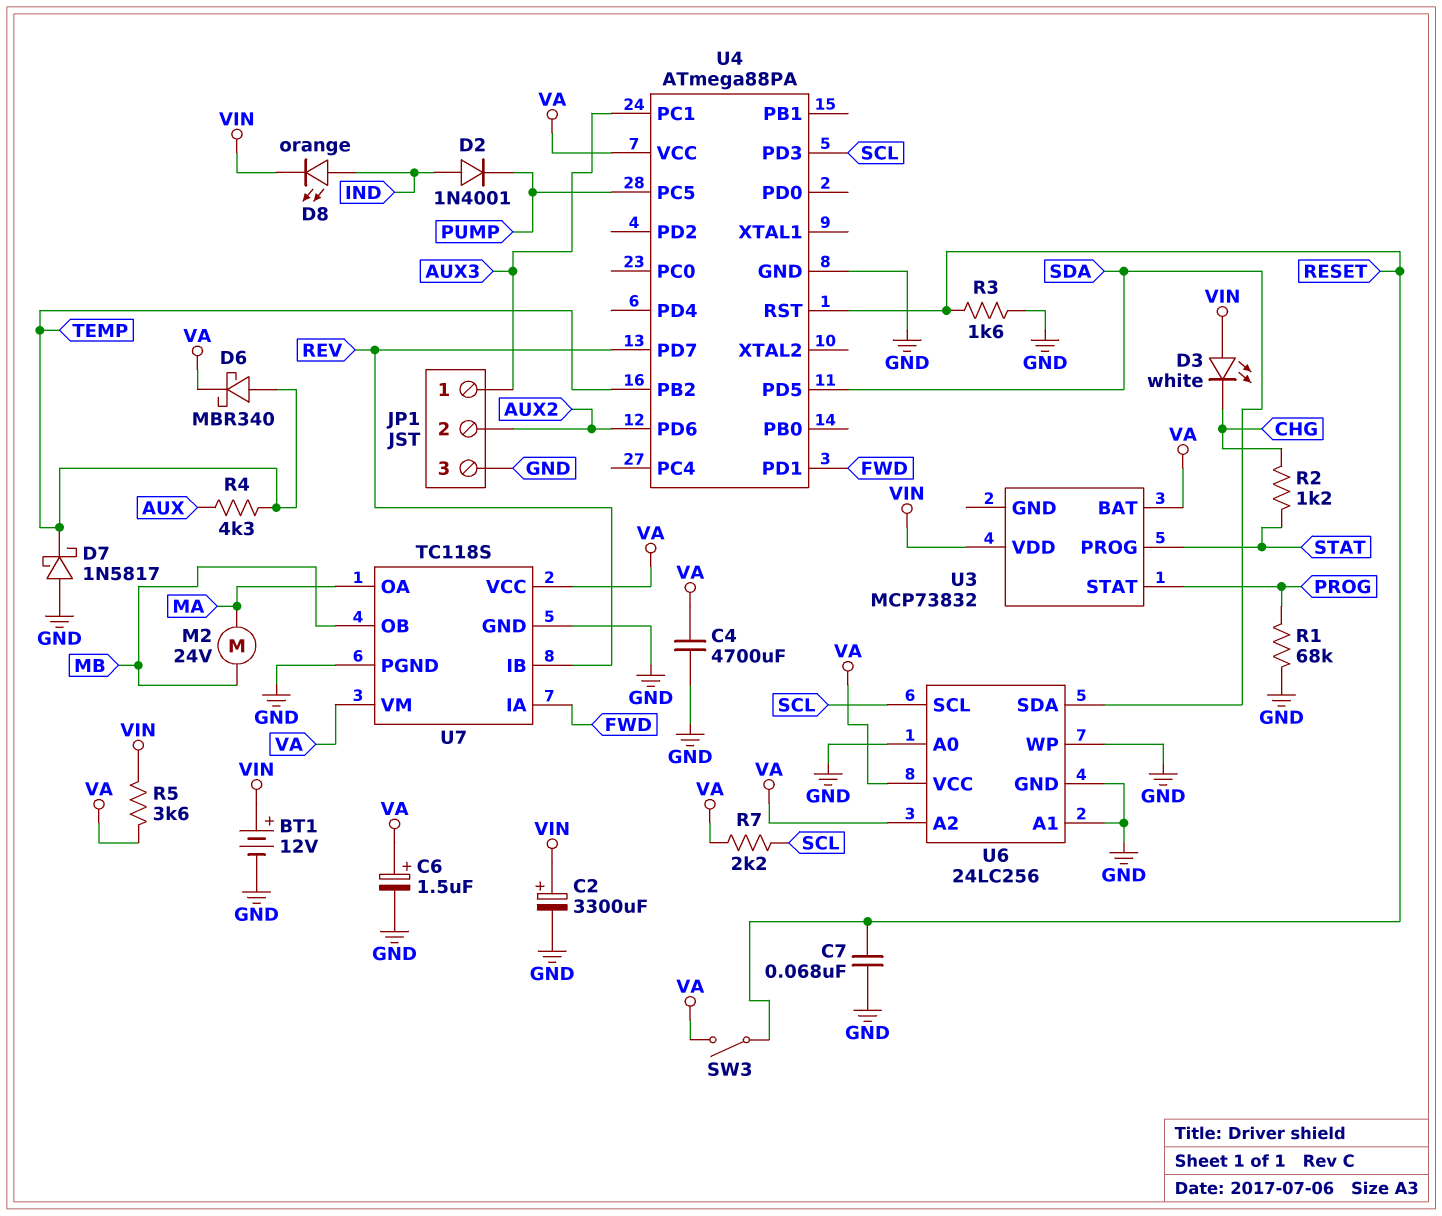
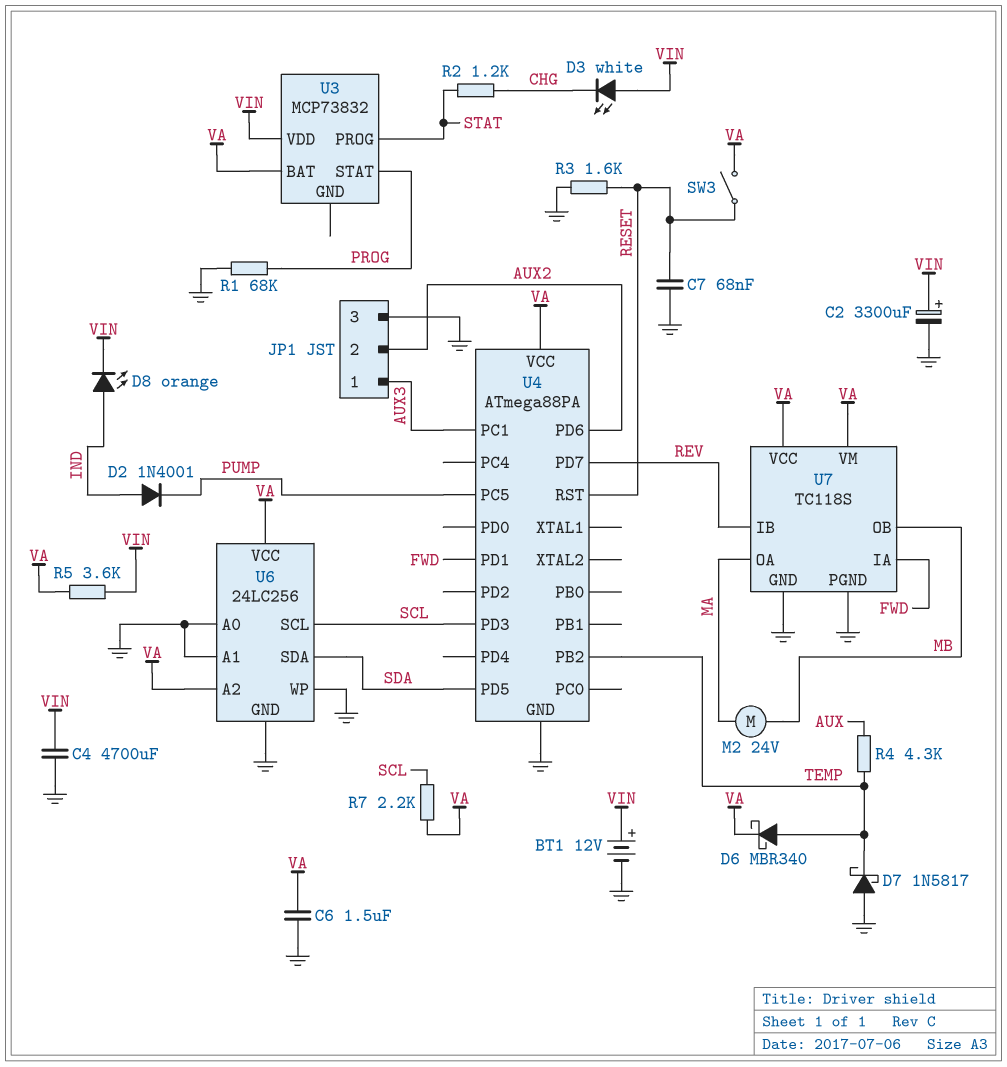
C4: 4700uF (GND, VA) -> 4700uF (GND, VIN)
C6: 1.5uF (plus VA, minus GND) -> 1.5uF (GND, VA)

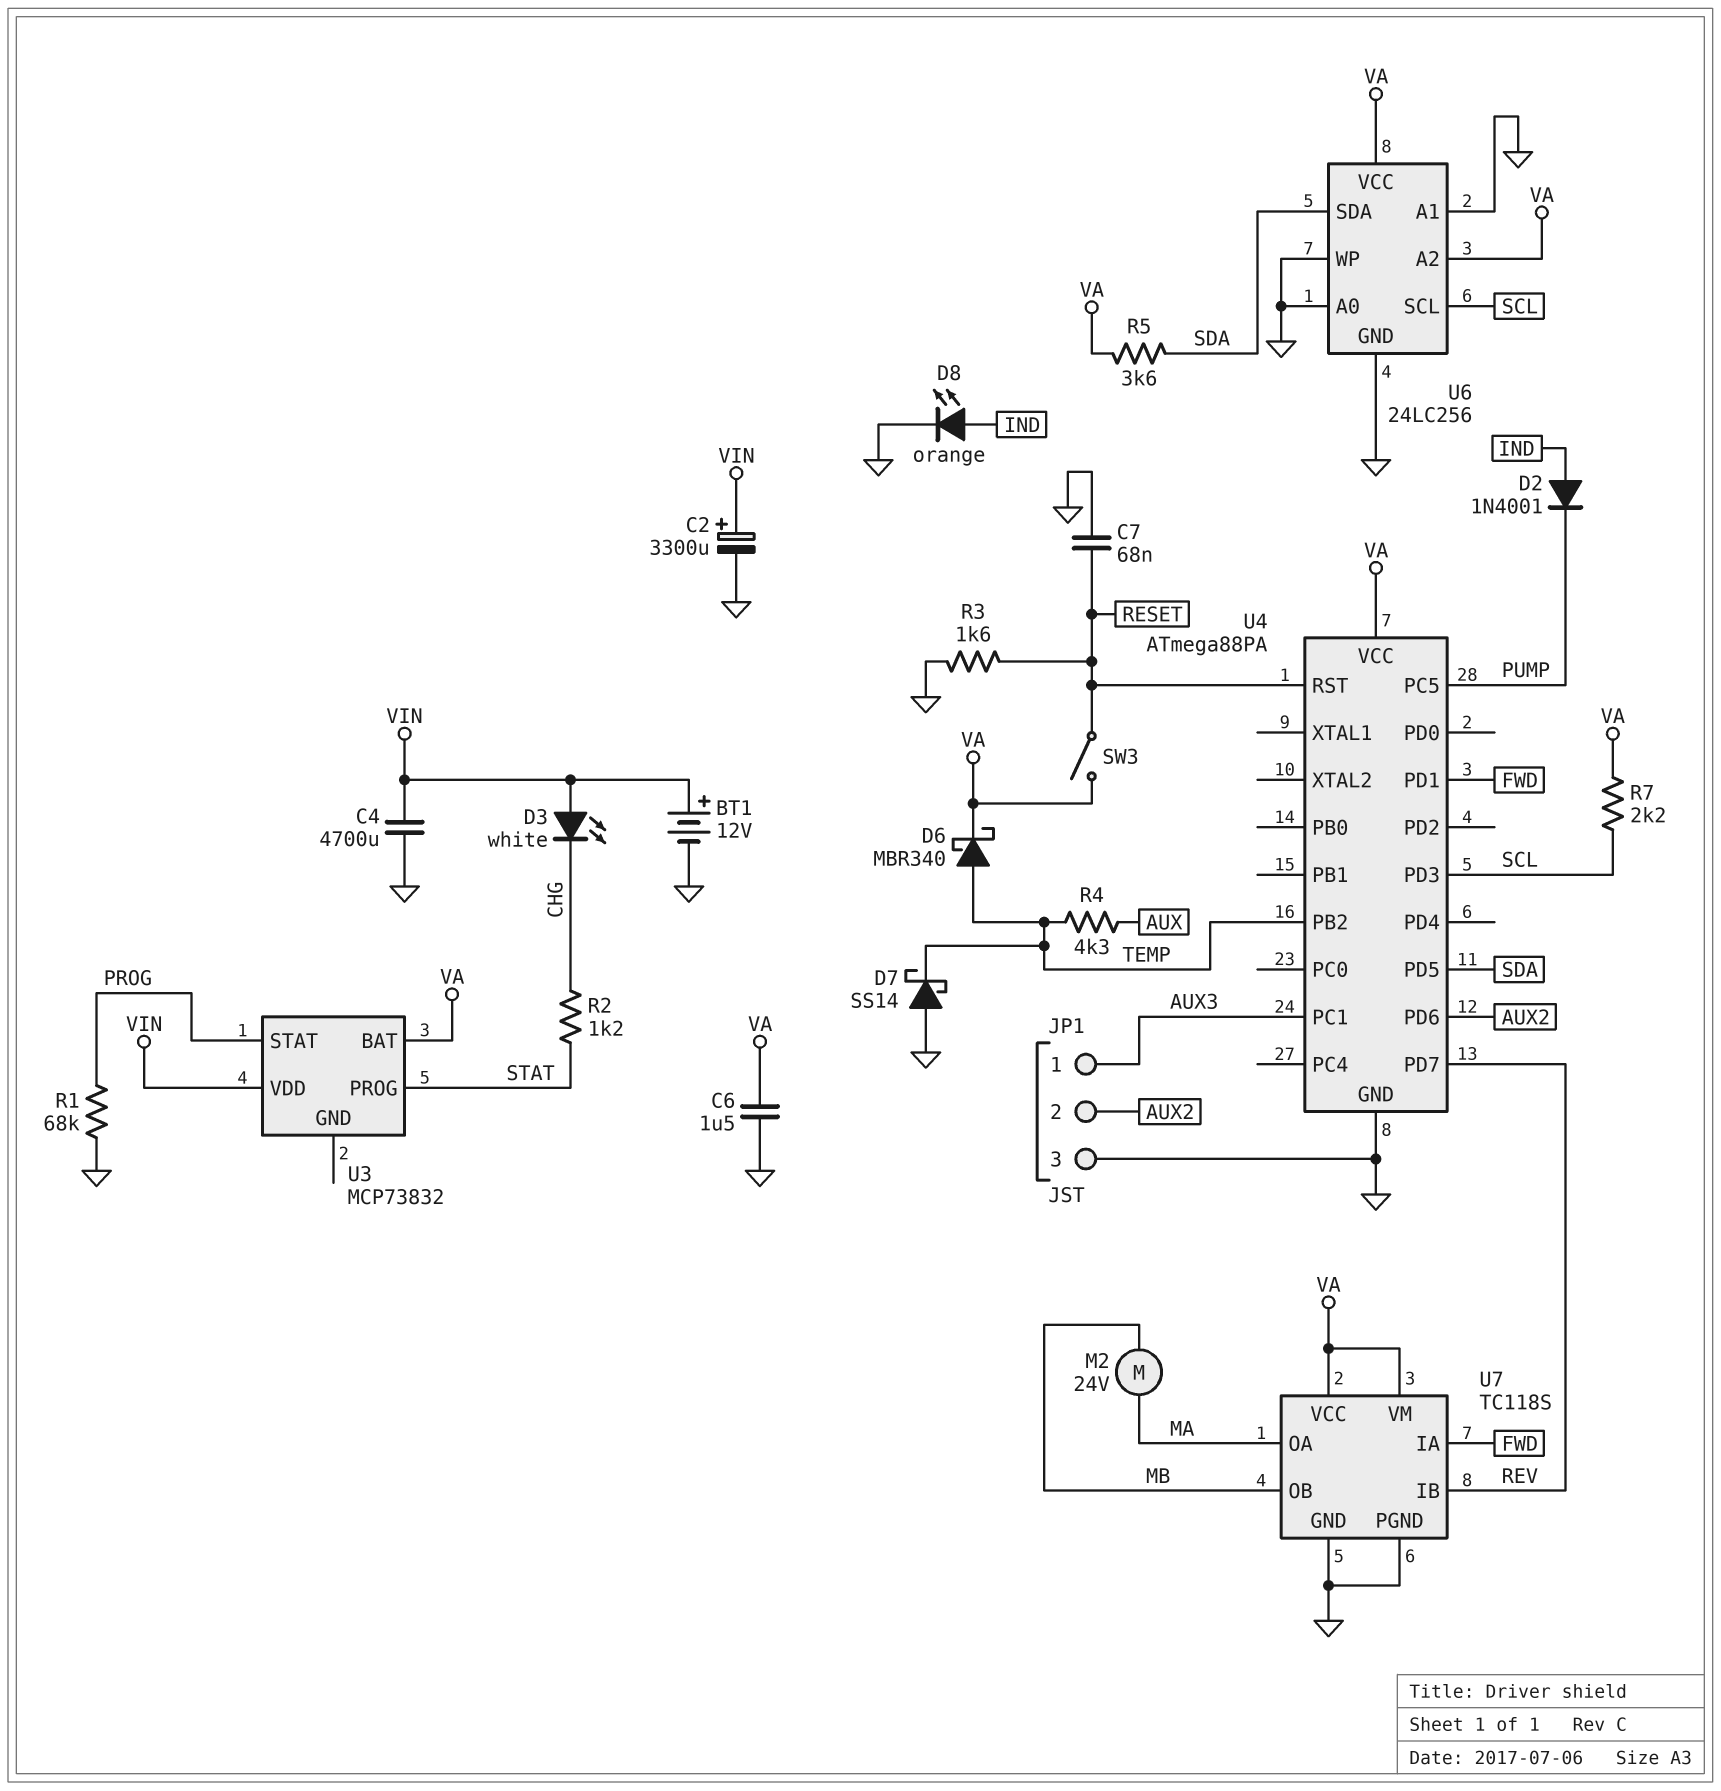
D7: schottky 1N5817 (A GND, K TEMP) -> schottky SS14 (A GND, K TEMP)
D8: LED orange (A IND, K VIN) -> LED orange (A IND, K GND)
R5: 3.6k (VA, VIN) -> 3.6k (SDA, VA)

